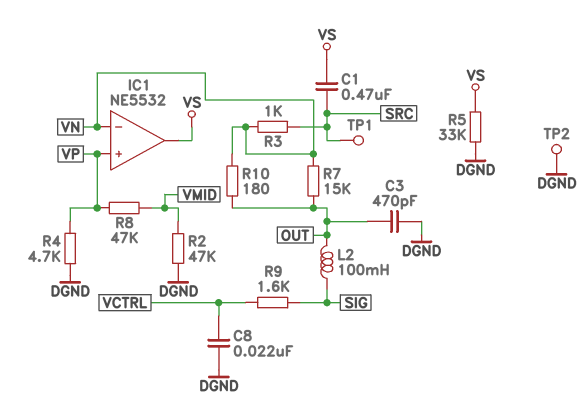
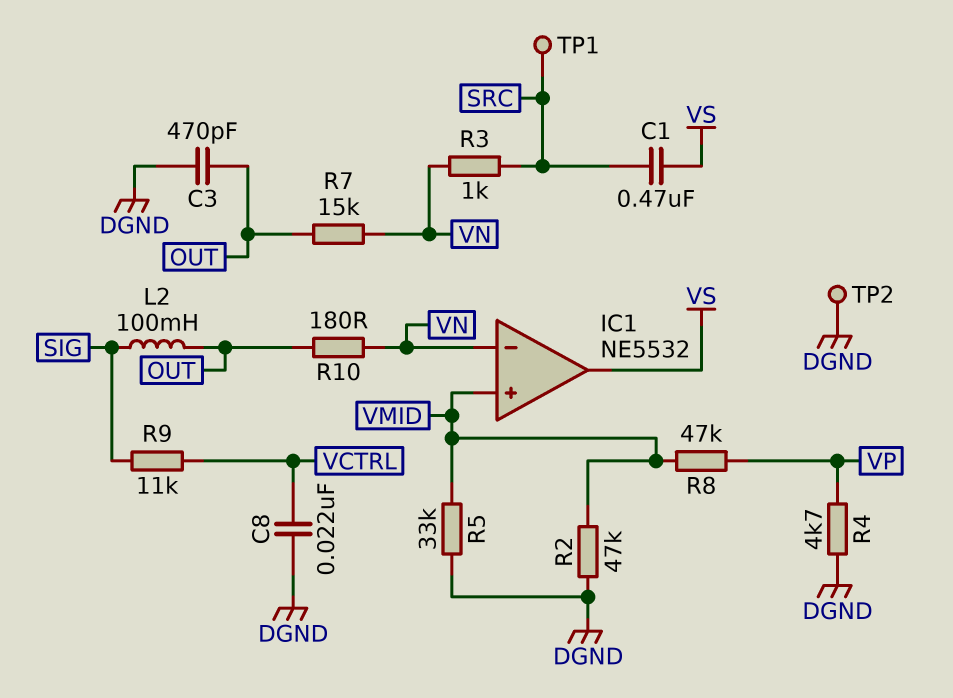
IC1 pin in+: VP -> VMID
R5: 33k (DGND, VS) -> 33k (DGND, VMID)
R9: 1.6k (SIG, VCTRL) -> 11k (SIG, VCTRL)

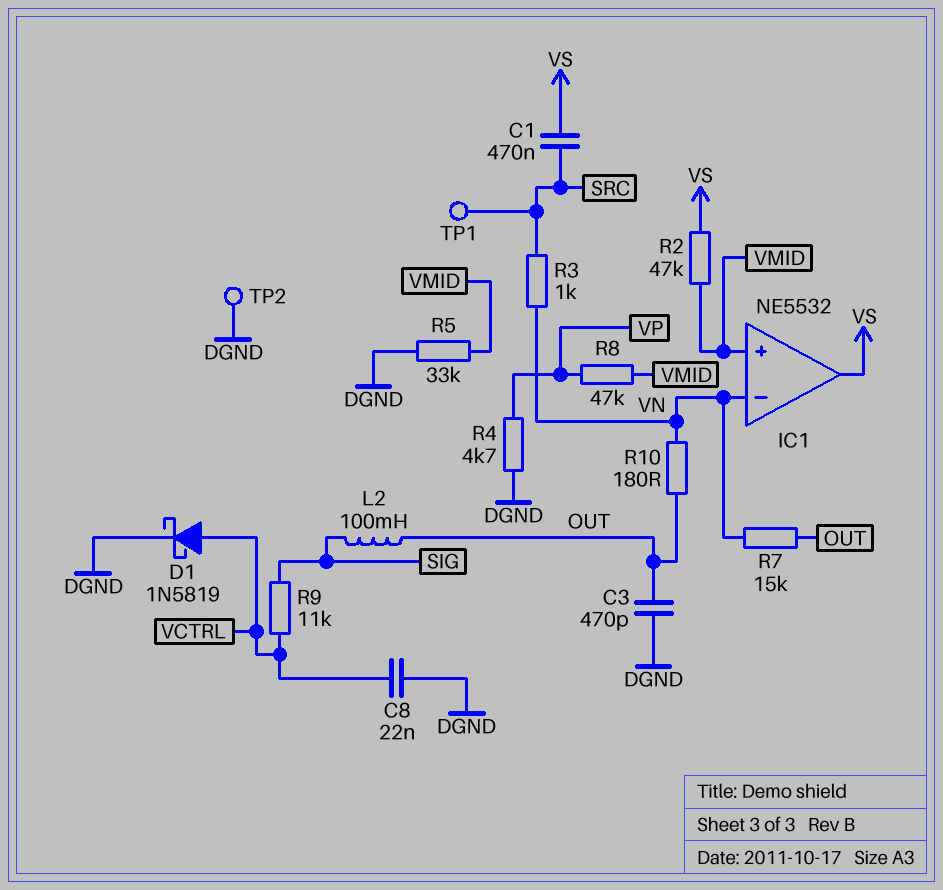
D1: none -> schottky 1N5819 (A VCTRL, K DGND)
R2: 47k (DGND, VMID) -> 47k (VMID, VS)

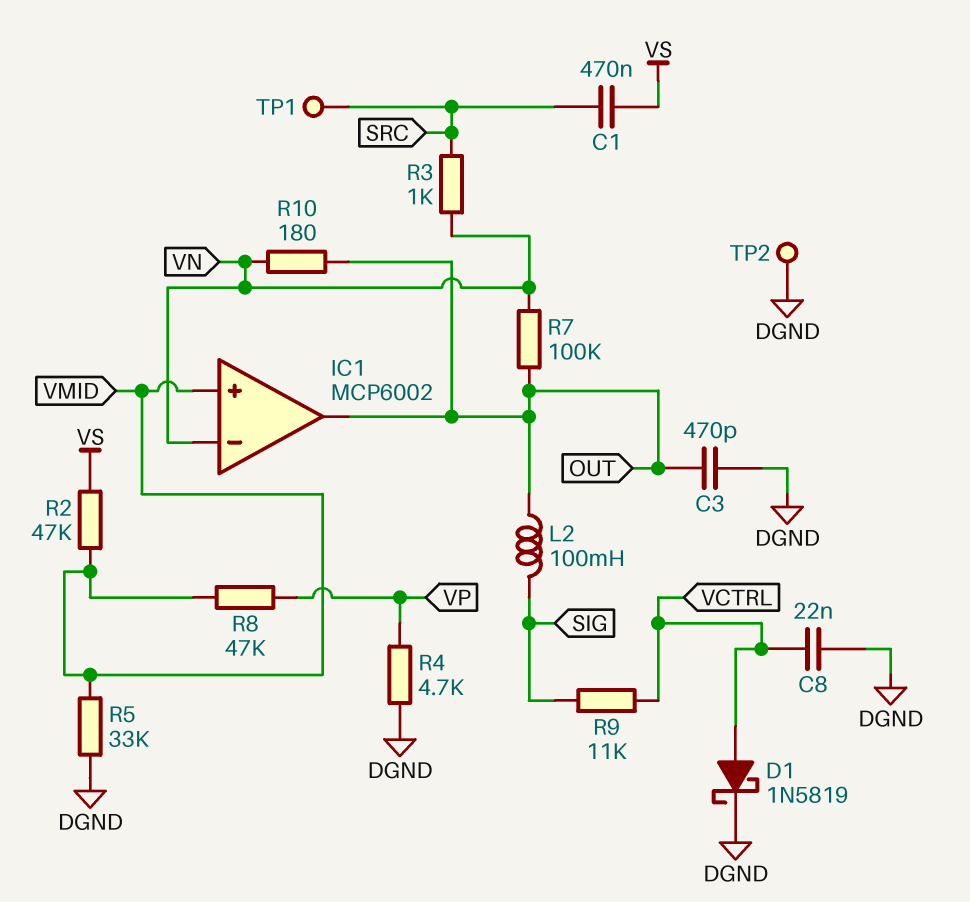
IC1: NE5532 -> MCP6002
IC1 pin out: VS -> OUT
R7: 15k (OUT, VN) -> 100k (OUT, VN)

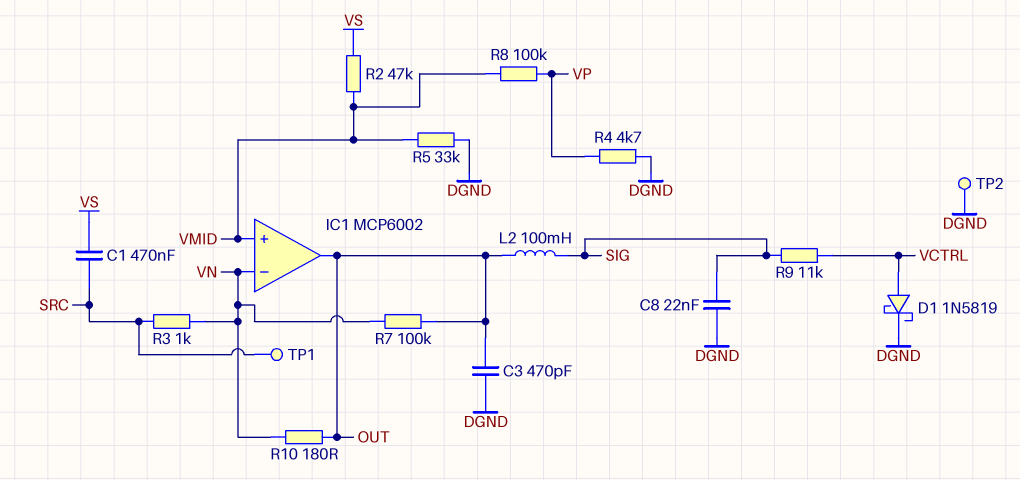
C8: 22nF (DGND, VCTRL) -> 22nF (DGND, SIG)
R8: 47k (VMID, VP) -> 100k (VMID, VP)

